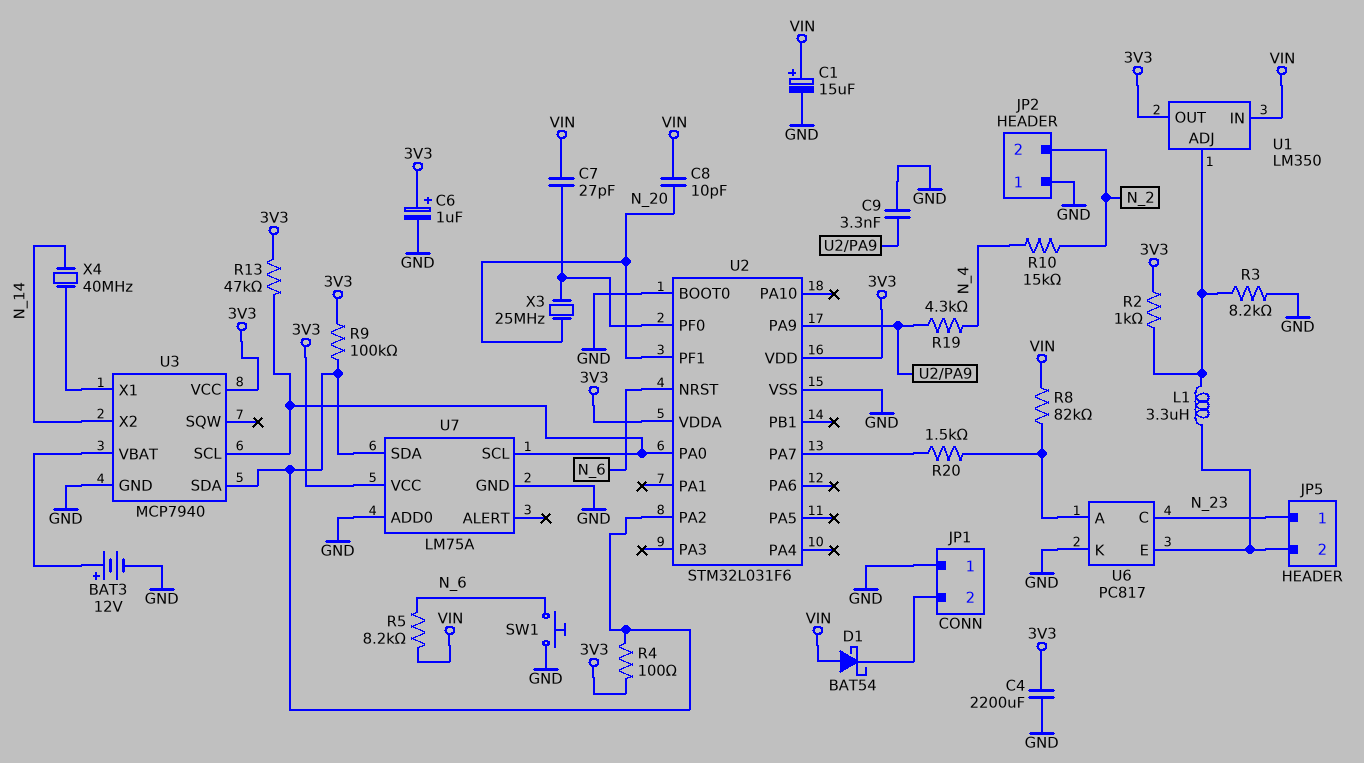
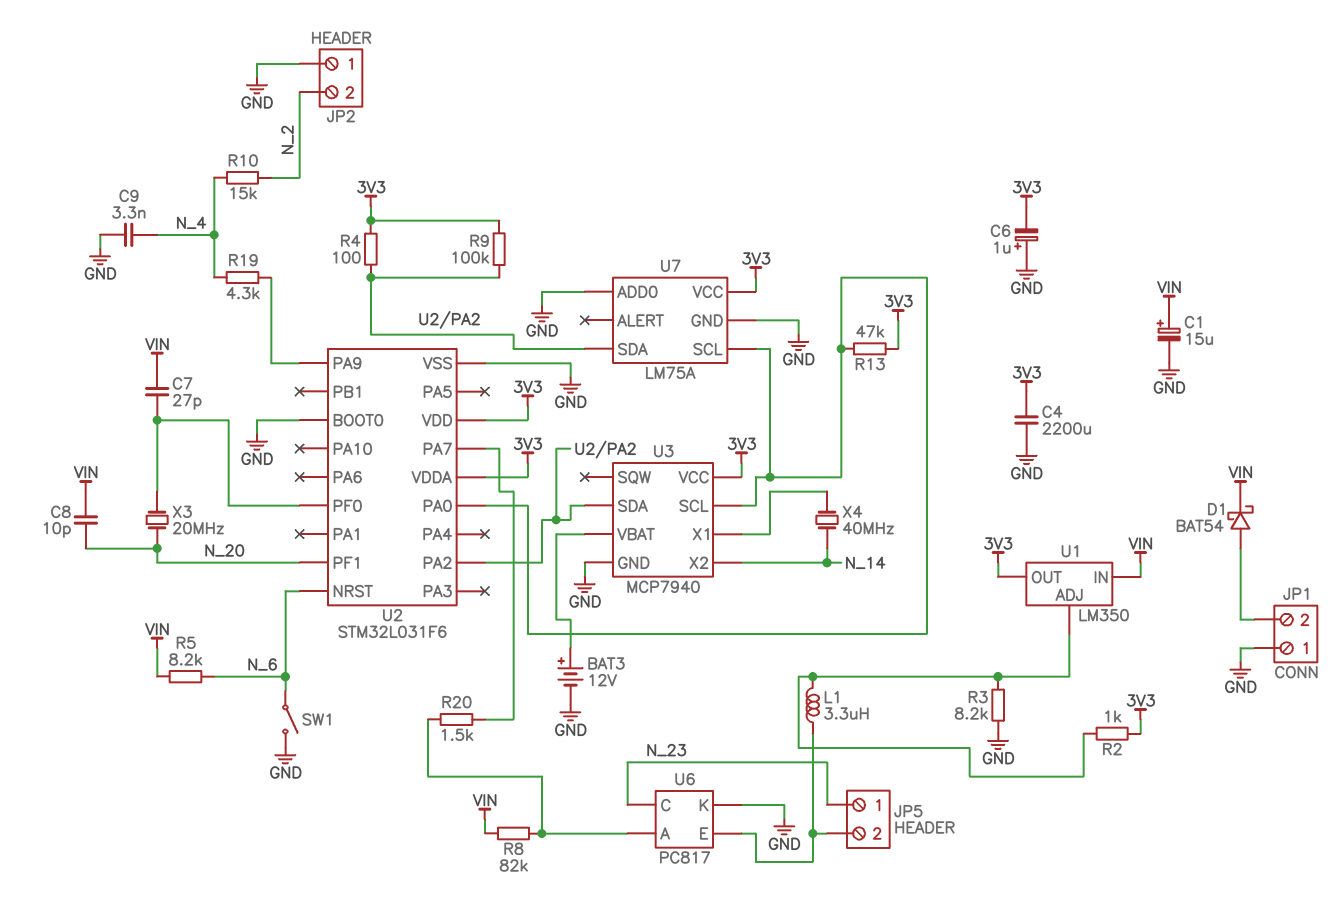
C6: 1uF (plus 3V3, minus GND) -> 1uF (plus GND, minus 3V3)
C9: 3.3nF (GND, U2/PA9) -> 3.3nF (GND, N_4)
D1: schottky BAT54 (A VIN, K JP1/2) -> schottky BAT54 (A JP1/2, K VIN)
SW1: button (GND, N_6) -> switch (GND, N_6)
X3: 25MHz (N_20, U2/PF0) -> 20MHz (N_20, U2/PF0)

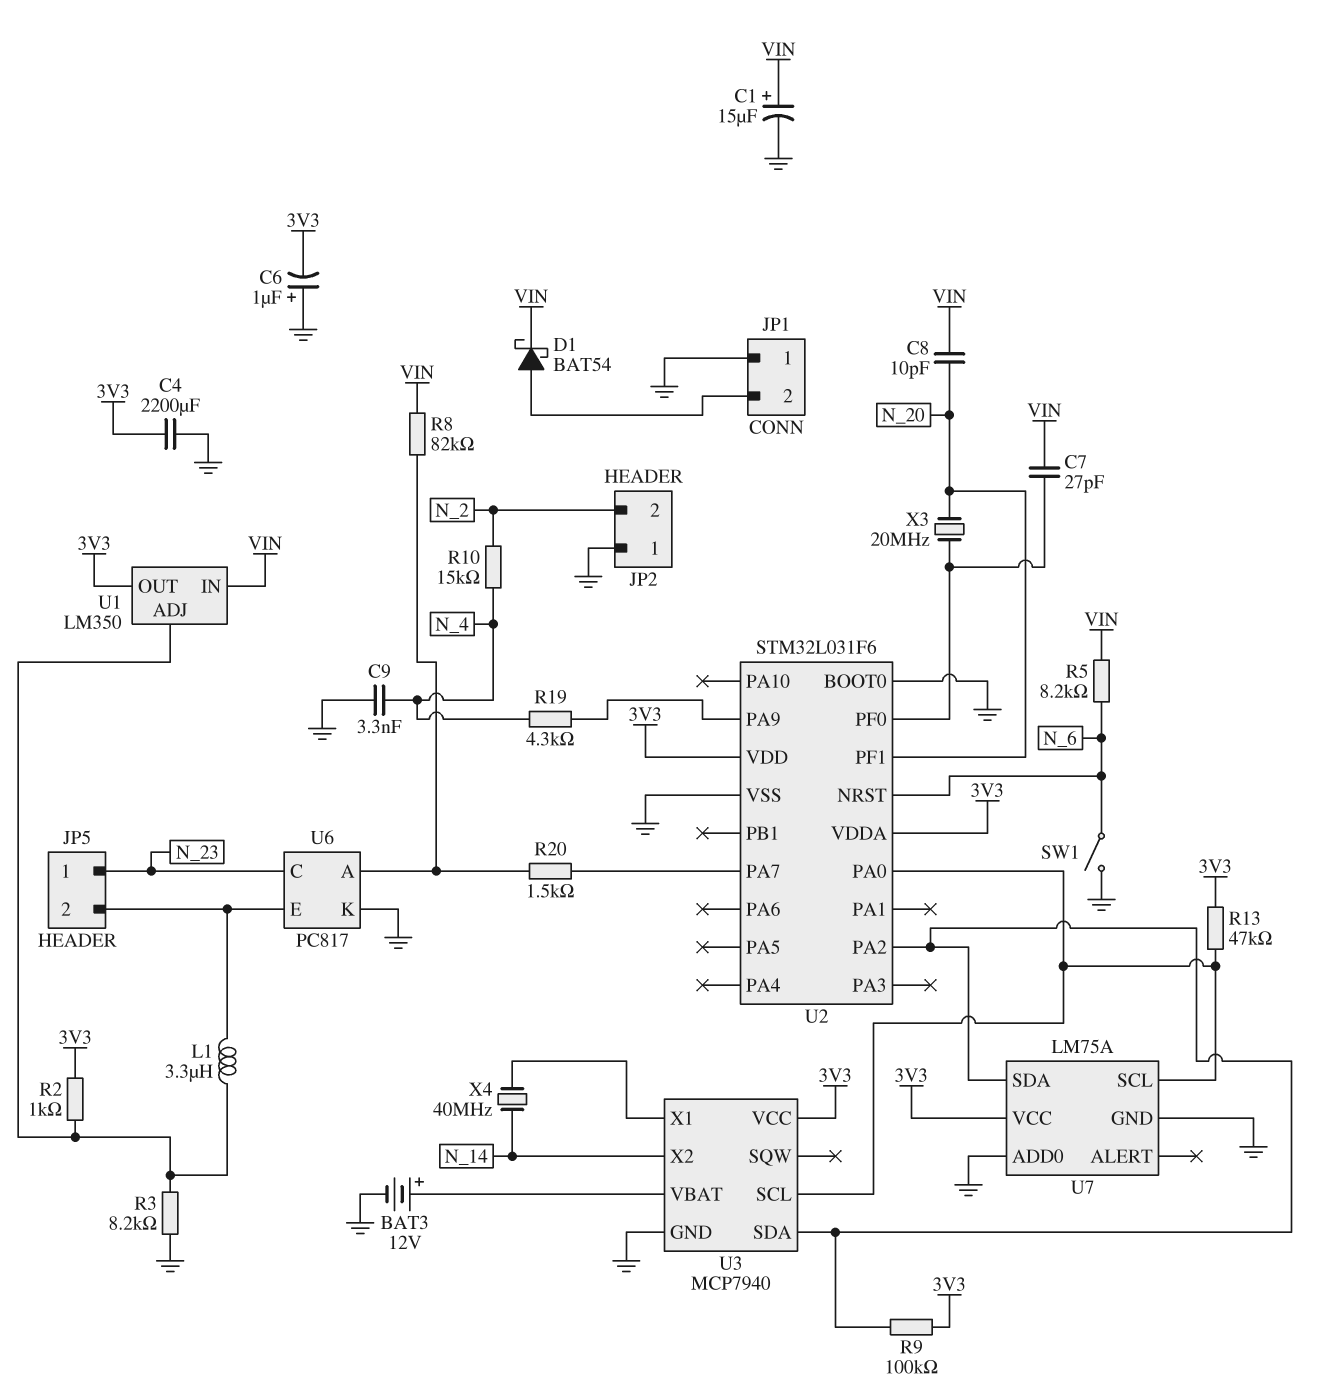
R4: 100 (3V3, U2/PA2) -> none

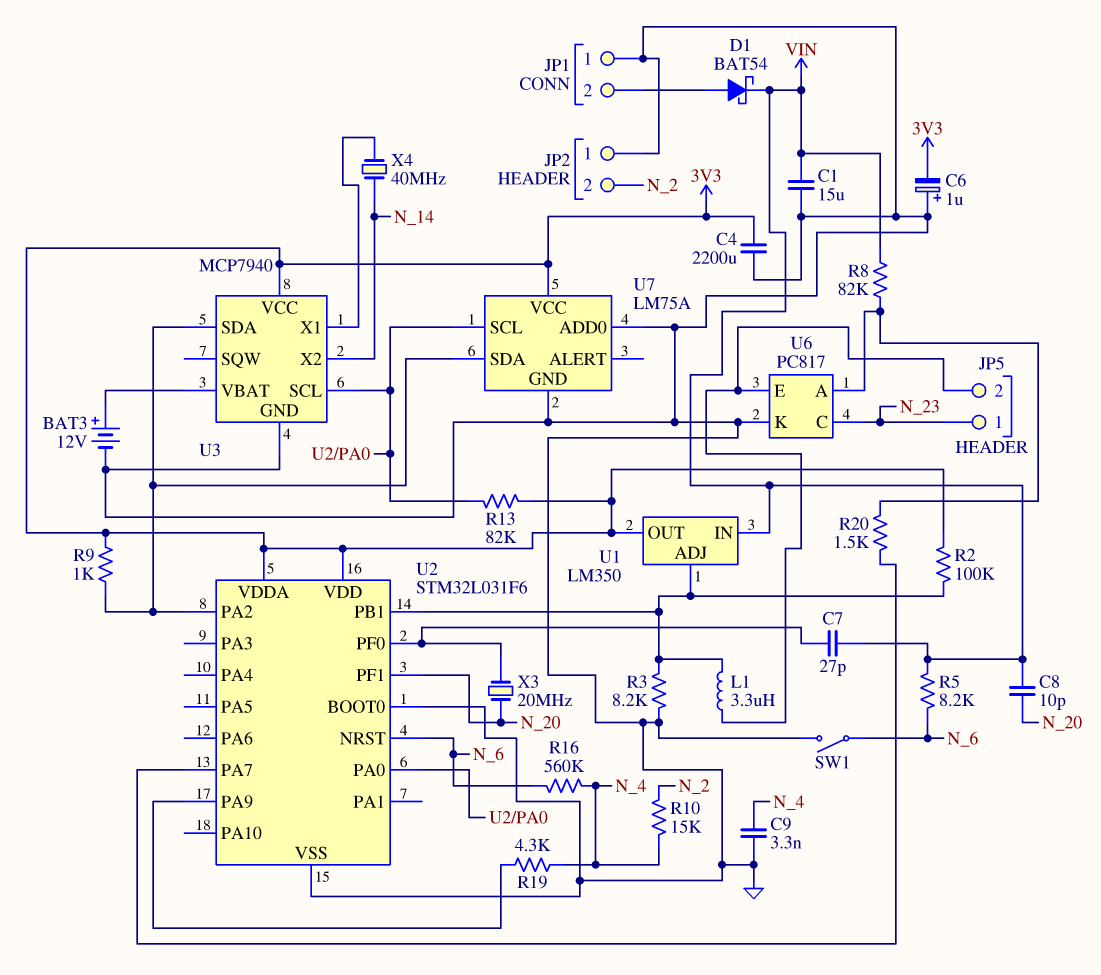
C1: 15uF (plus VIN, minus GND) -> 15uF (GND, VIN)
R2: 1k (3V3, U1/ADJ) -> 100k (3V3, U1/ADJ)
R9: 100k (3V3, U2/PA2) -> 1k (3V3, U2/PA2)
R13: 47k (3V3, U2/PA0) -> 82k (3V3, U2/PA0)
R16: none -> 560k (N_4, N_6)
U2 pin PB1: none -> U1/ADJ

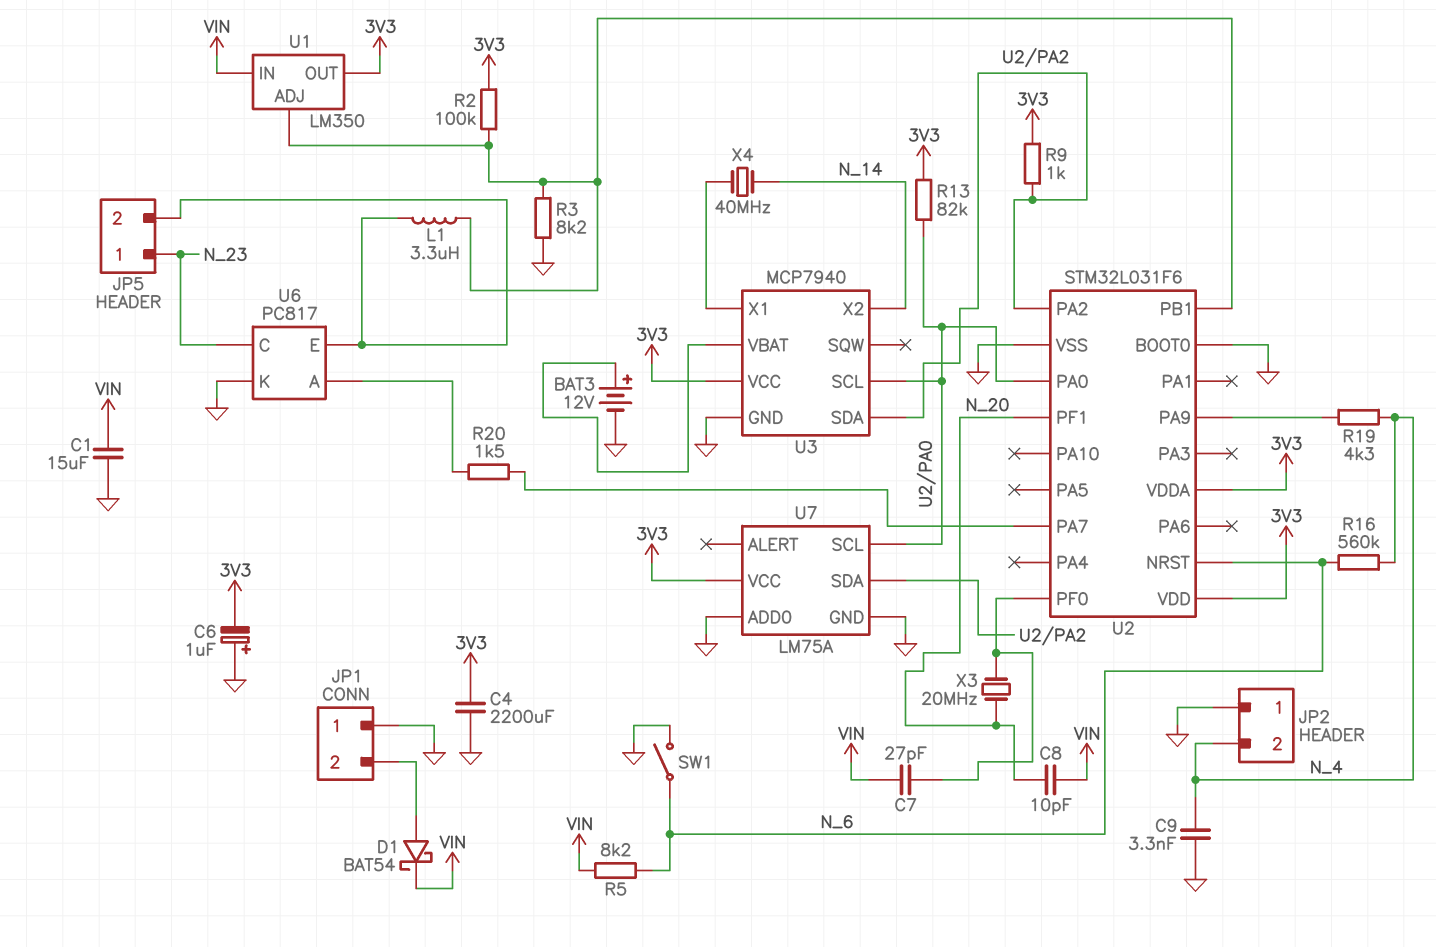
JP2 pin 2: N_2 -> N_4
R8: 82k (U6/A, VIN) -> none
R10: 15k (N_2, N_4) -> none

